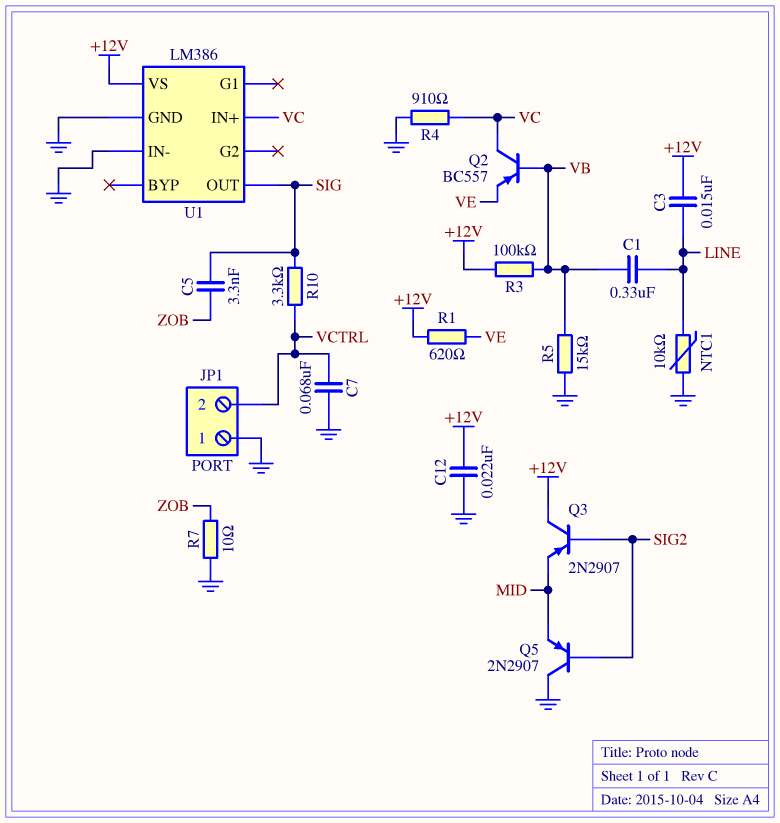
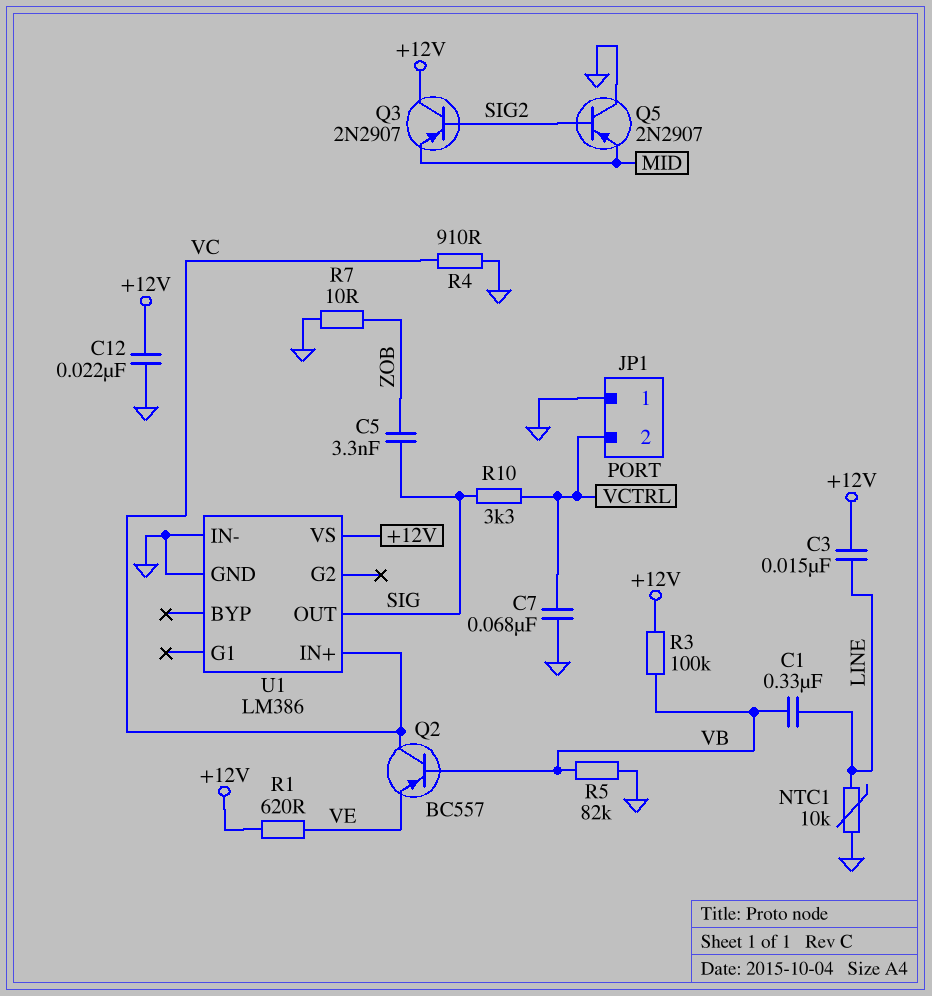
R5: 15k (GND, VB) -> 82k (GND, VB)

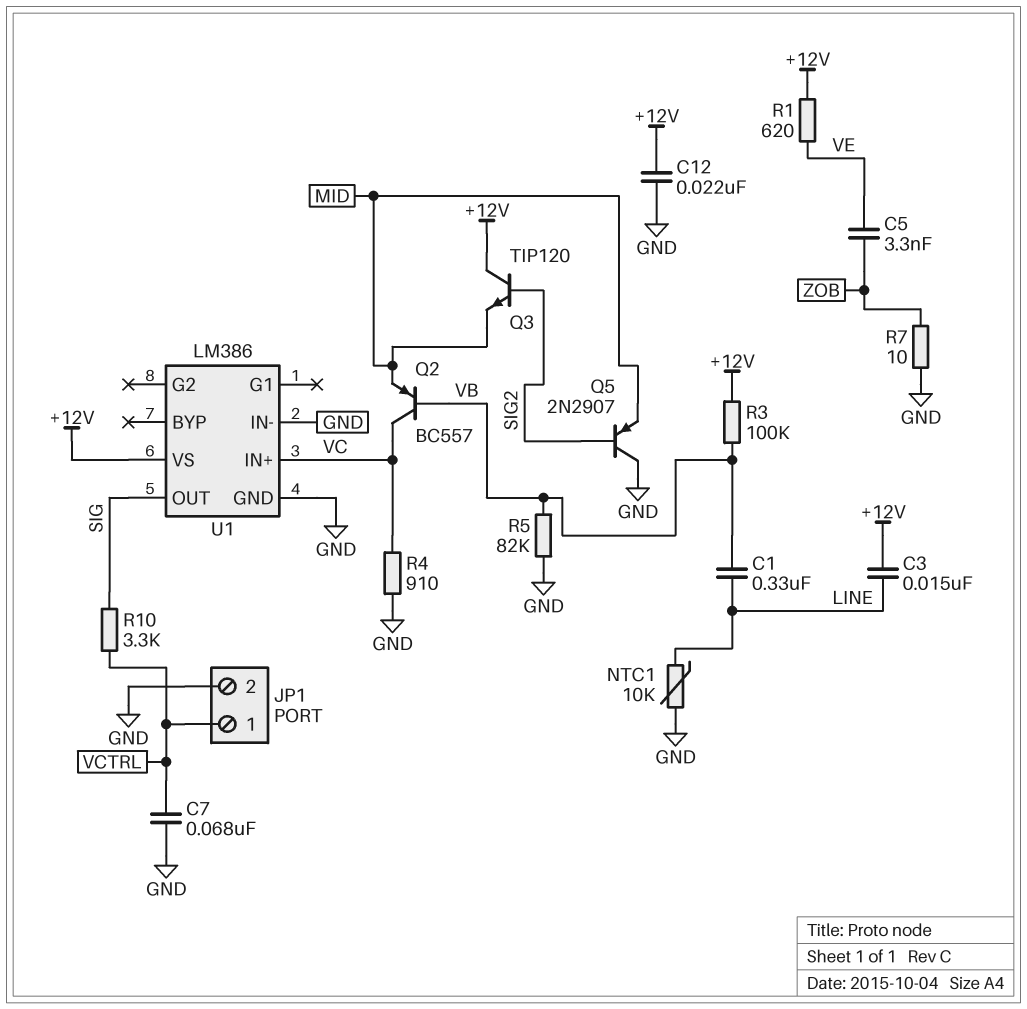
C5: 3.3nF (SIG, ZOB) -> 3.3nF (VE, ZOB)
JP1 pin 1: GND -> VCTRL
JP1 pin 2: VCTRL -> GND
Q2: PNP BC557 (B VB, C VC, E VE) -> PNP BC557 (B VB, C VC, E MID)
Q3: PNP 2N2907 (B SIG2, C +12V, E MID) -> NPN TIP120 (B SIG2, C +12V, E MID)

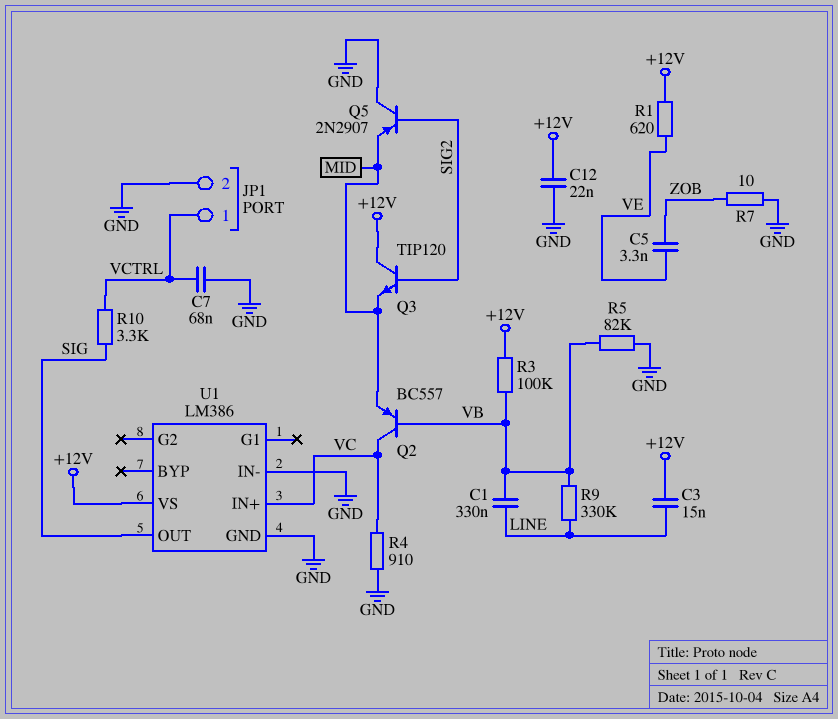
NTC1: 10k (GND, LINE) -> none
R9: none -> 330k (LINE, VB)

